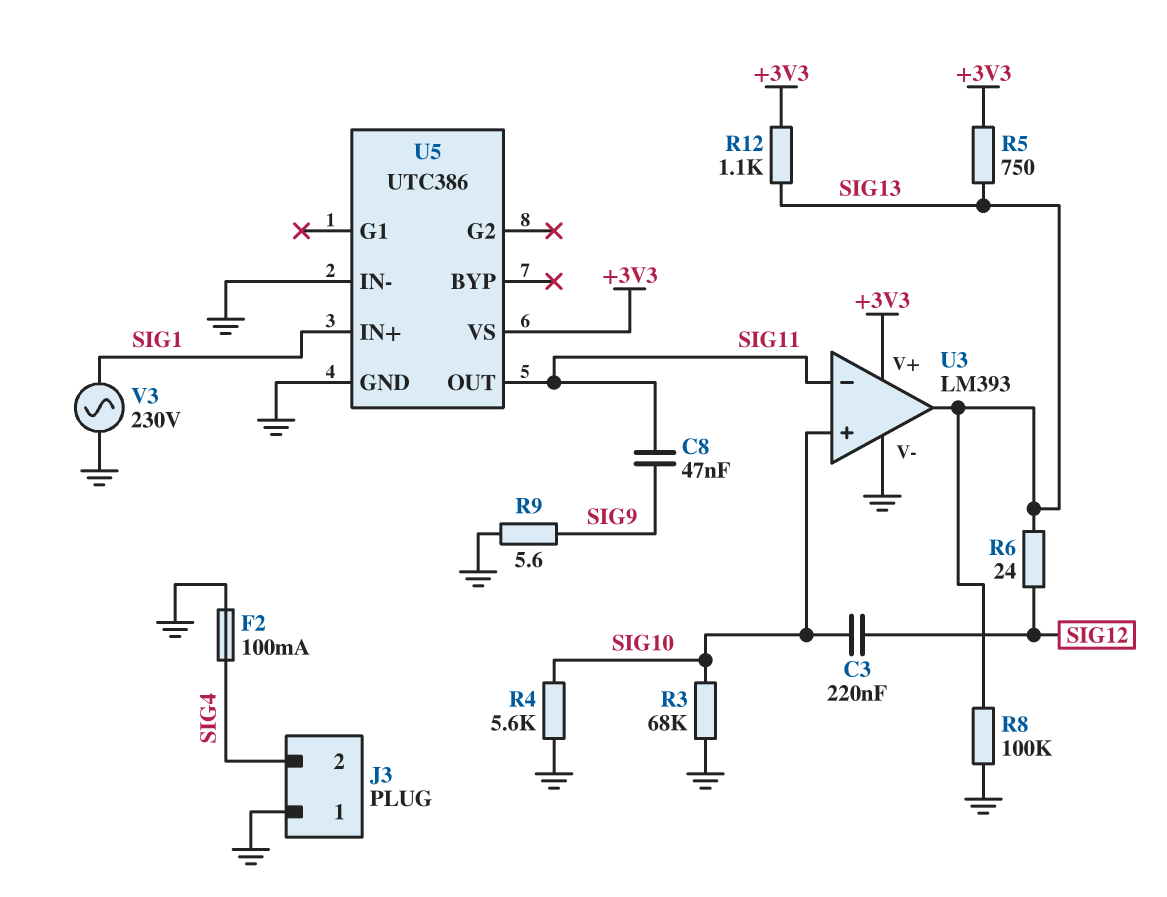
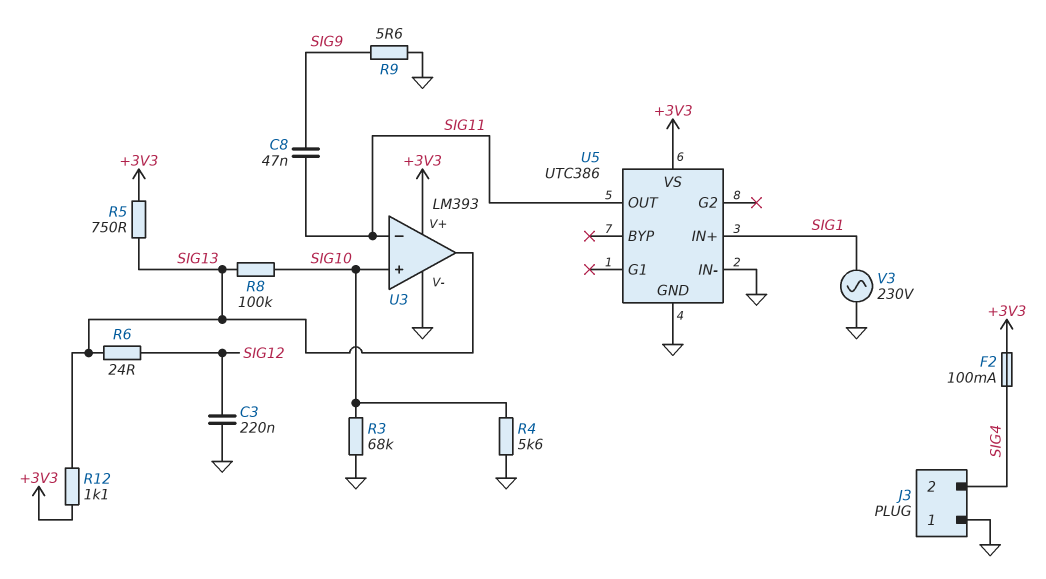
C3: 220nF (SIG10, SIG12) -> 220nF (GND, SIG12)
F2: 100mA (GND, SIG4) -> 100mA (+3V3, SIG4)
R8: 100k (GND, SIG13) -> 100k (SIG10, SIG13)

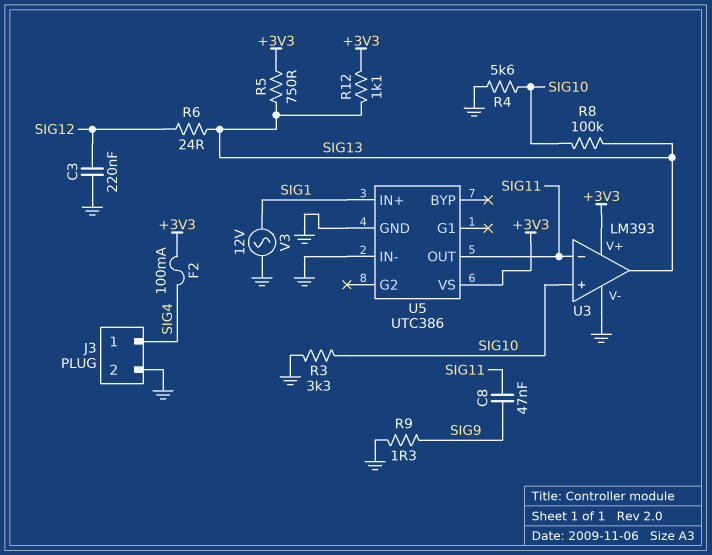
J3 pin 1: GND -> SIG4
J3 pin 2: SIG4 -> GND
R3: 68k (GND, SIG10) -> 3.3k (GND, SIG10)
R9: 5.6 (GND, SIG9) -> 1.3 (GND, SIG9)
V3: AC 230V (GND, SIG1) -> AC 12V (GND, SIG1)

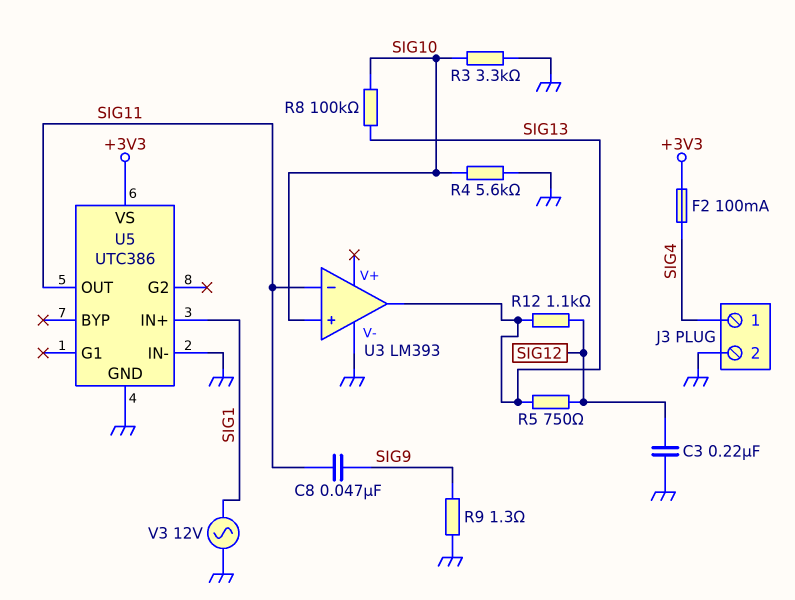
R5: 750 (+3V3, SIG13) -> 750 (SIG12, SIG13)
R6: 24 (SIG12, SIG13) -> none
R12: 1.1k (+3V3, SIG13) -> 1.1k (SIG12, SIG13)
U3 pin V+: +3V3 -> none

